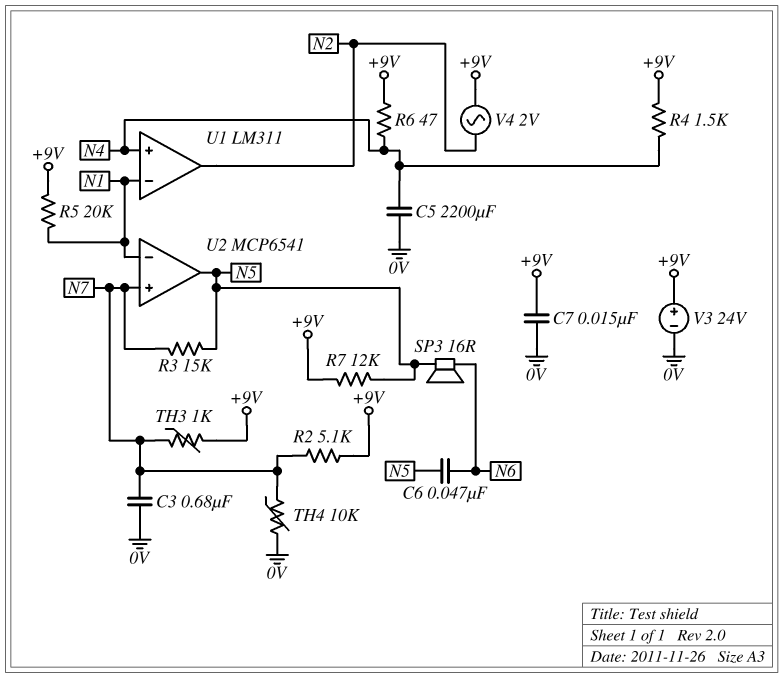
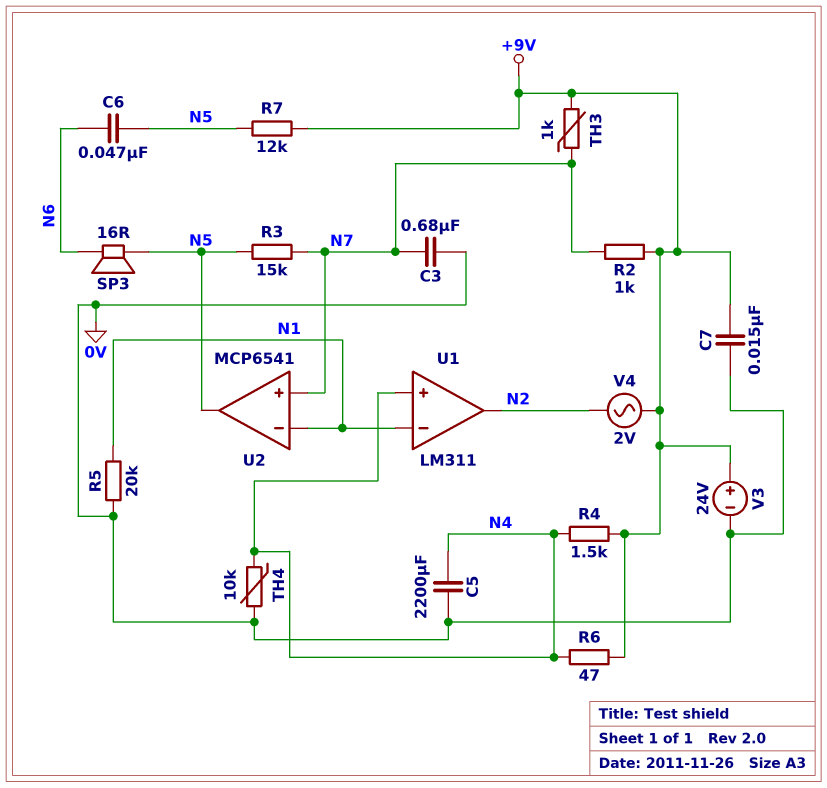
R2: 5.1k (+9V, N7) -> 1k (+9V, N7)
R5: 20k (+9V, N1) -> 20k (0V, N1)
TH4: 10k (0V, N7) -> 10k (0V, N4)

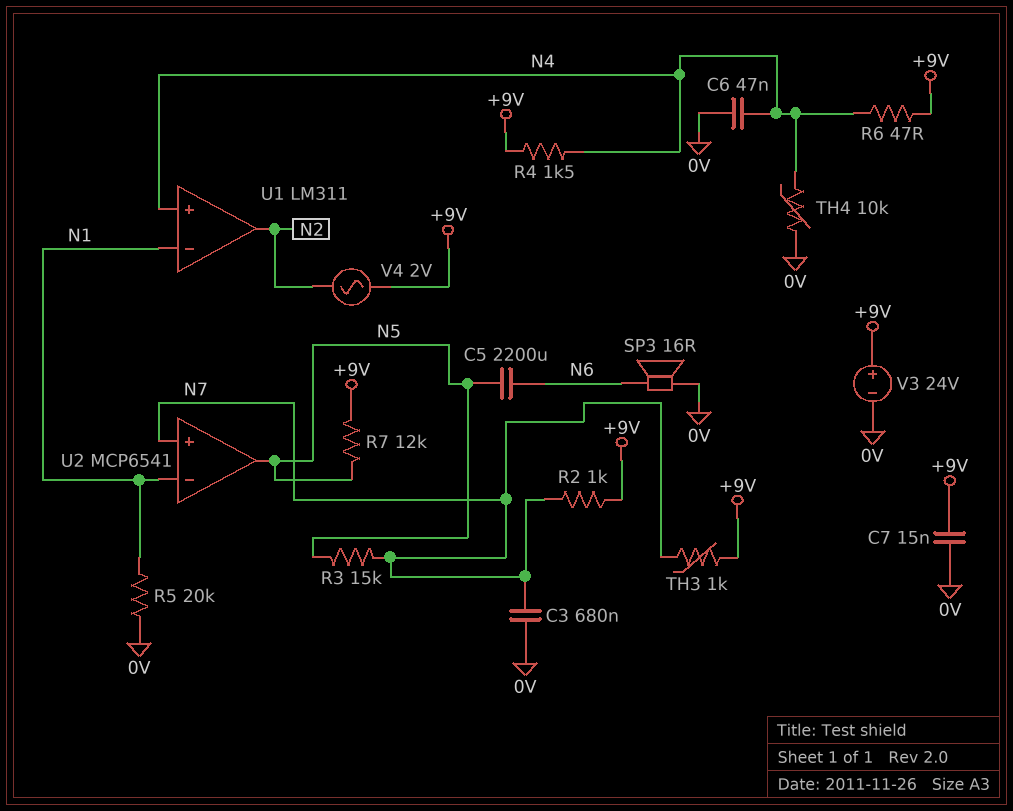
C5: 2200uF (0V, N4) -> 2200uF (N5, N6)
C6: 47nF (N5, N6) -> 47nF (0V, N4)
SP3: speaker 16R (N5, N6) -> speaker 16R (0V, N6)

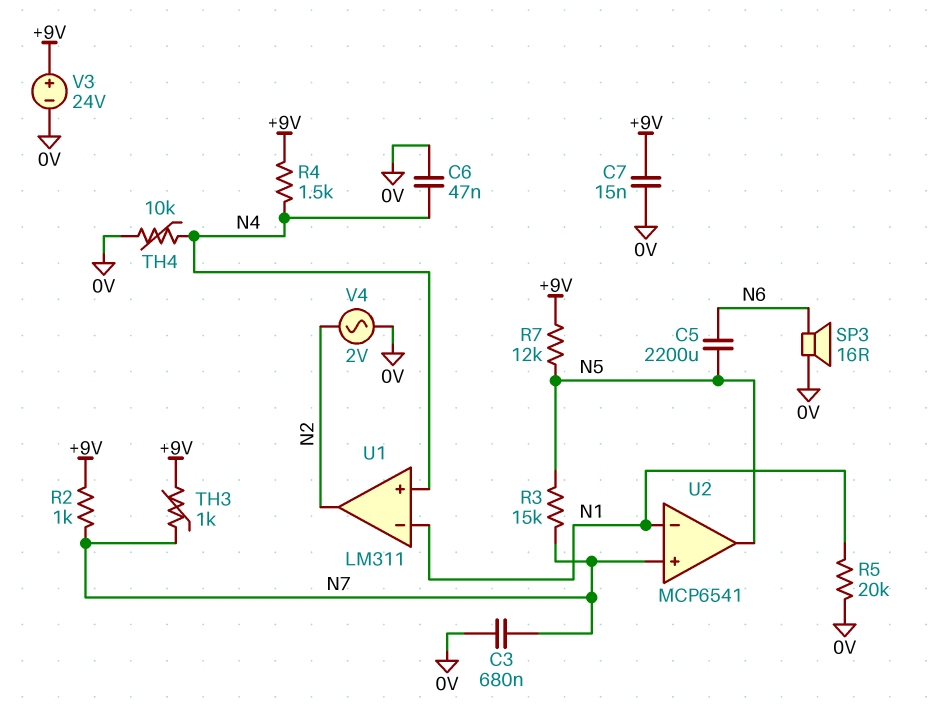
R6: 47 (+9V, N4) -> none
V4: AC 2V (+9V, N2) -> AC 2V (0V, N2)

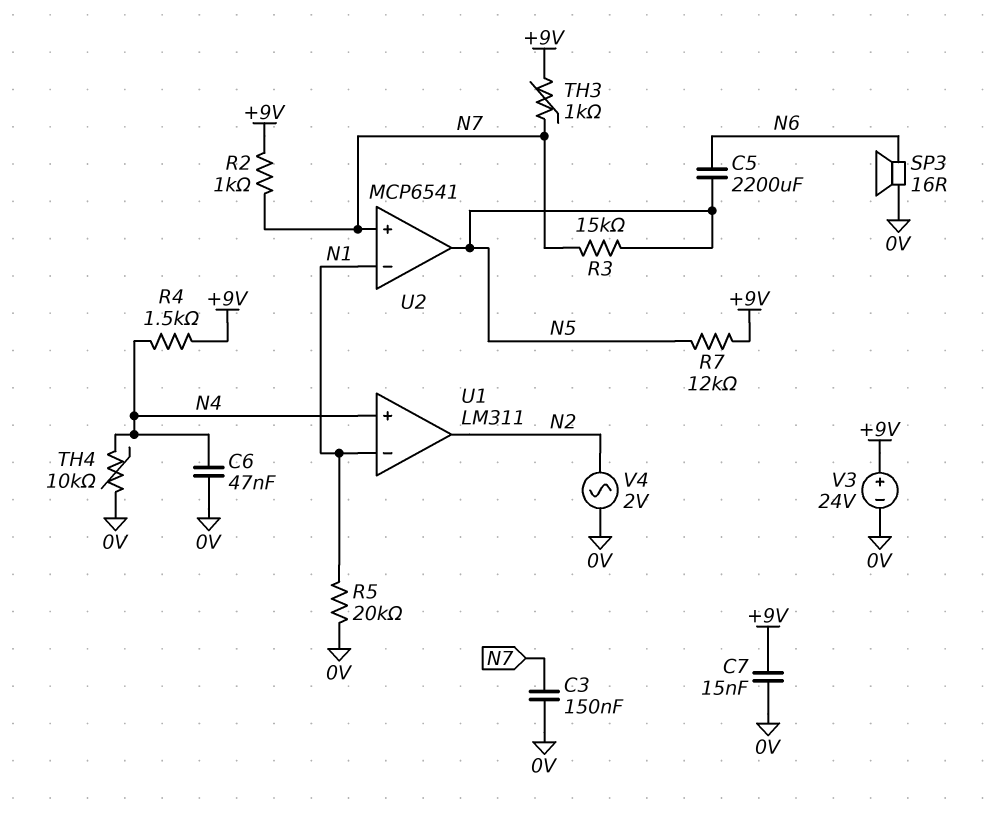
C3: 680nF (0V, N7) -> 150nF (0V, N7)

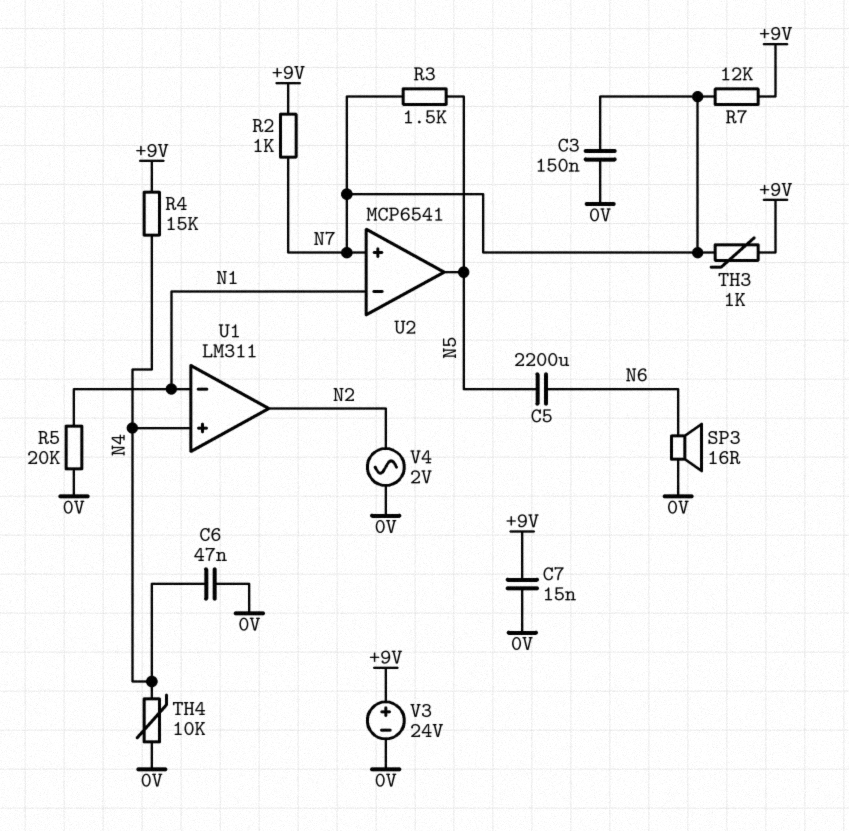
R3: 15k (N5, N7) -> 1.5k (N5, N7)
R4: 1.5k (+9V, N4) -> 15k (+9V, N4)
R7: 12k (+9V, N5) -> 12k (+9V, N7)

